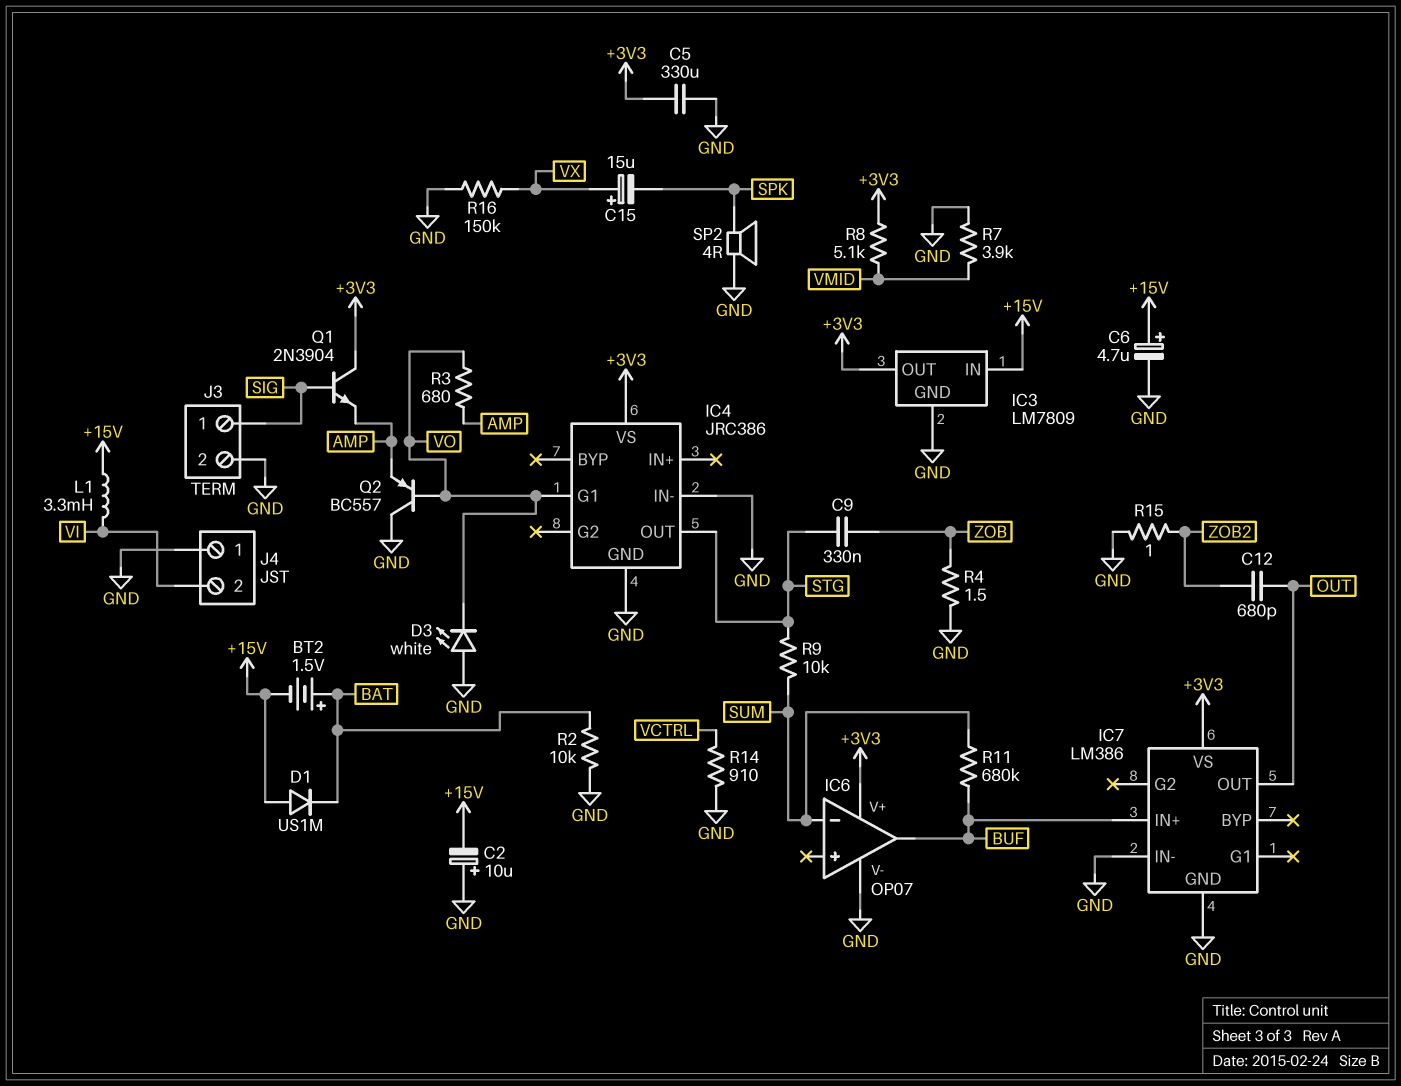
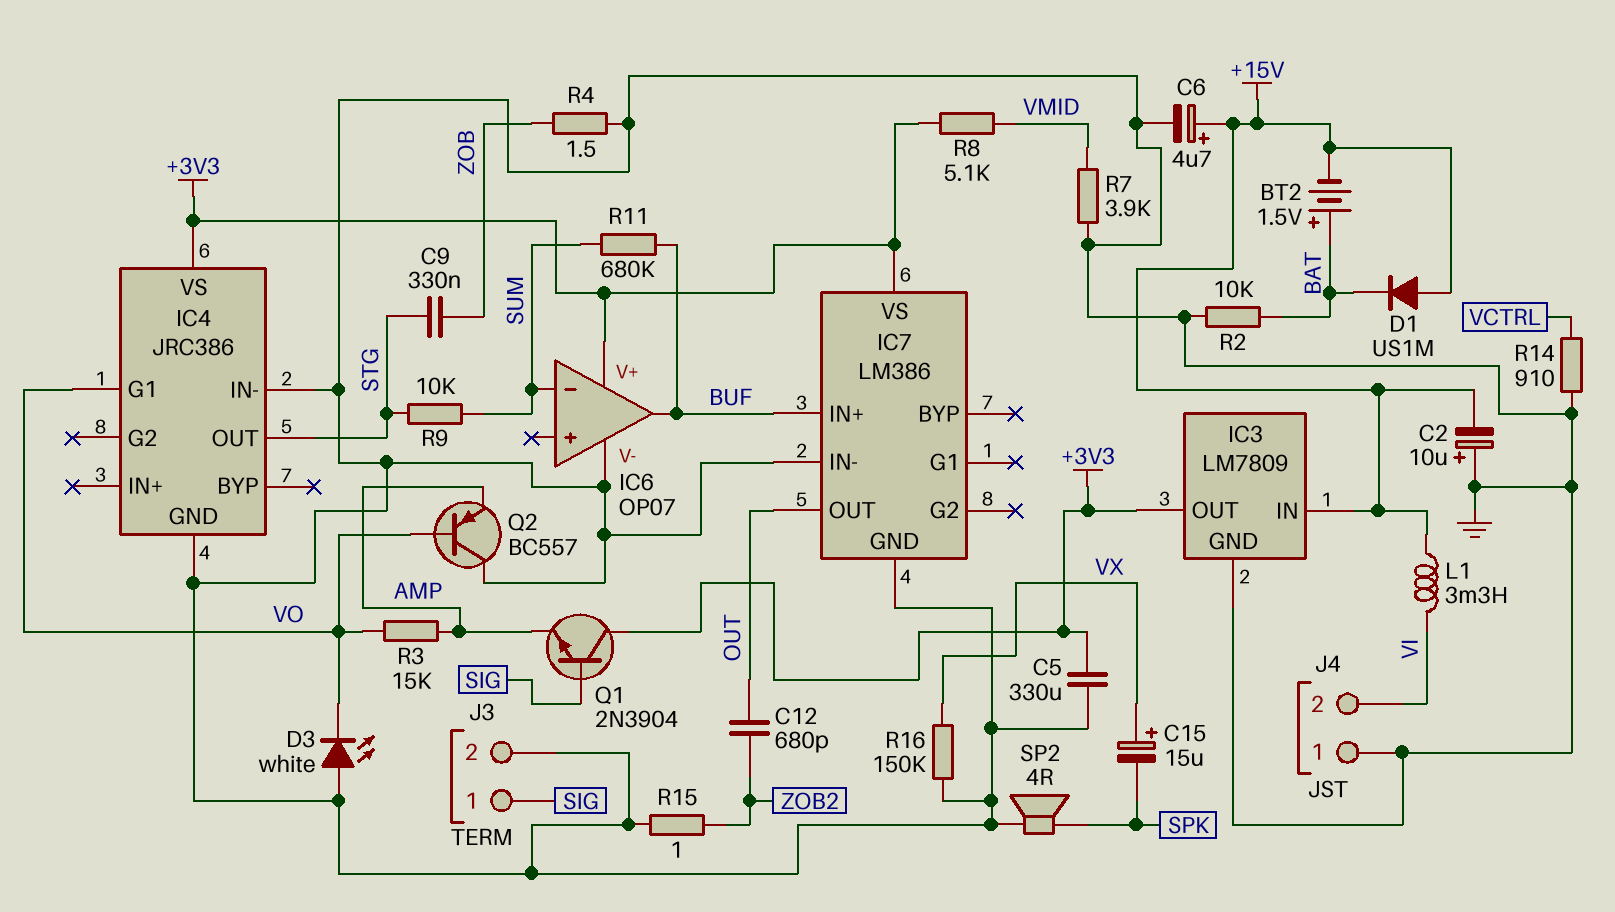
R3: 680 (AMP, VO) -> 15k (AMP, VO)

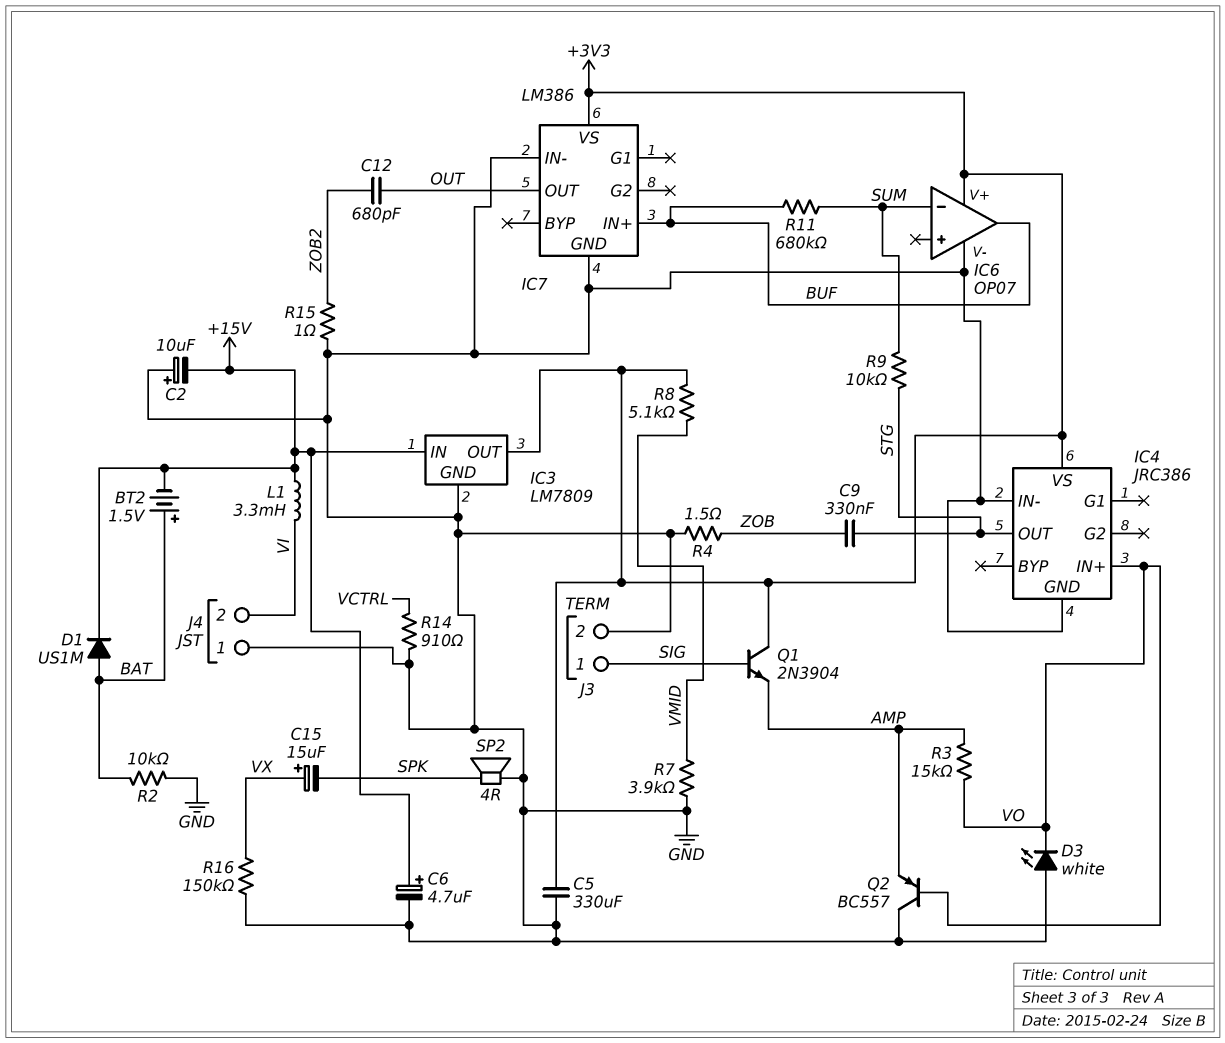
D1: diode US1M (A +15V, K BAT) -> diode US1M (A BAT, K +15V)
IC4 pin G1: VO -> none
IC4 pin IN+: none -> VO

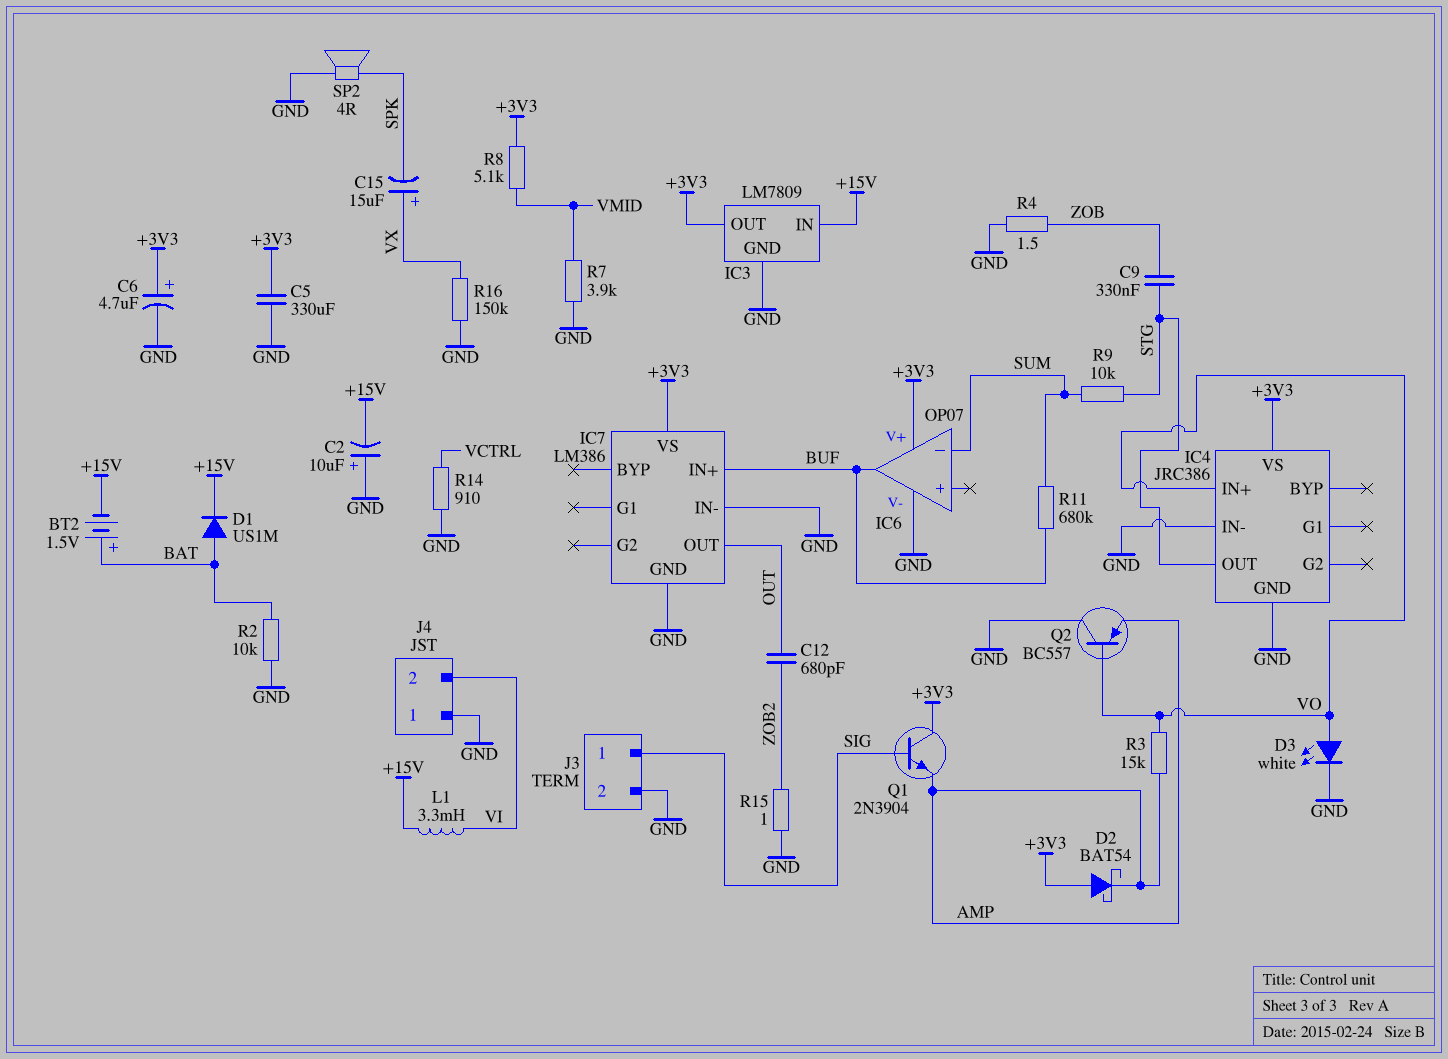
C6: 4.7uF (plus +15V, minus GND) -> 4.7uF (plus +3V3, minus GND)
D2: none -> schottky BAT54 (A +3V3, K AMP)
D3: LED white (A GND, K VO) -> LED white (A VO, K GND)

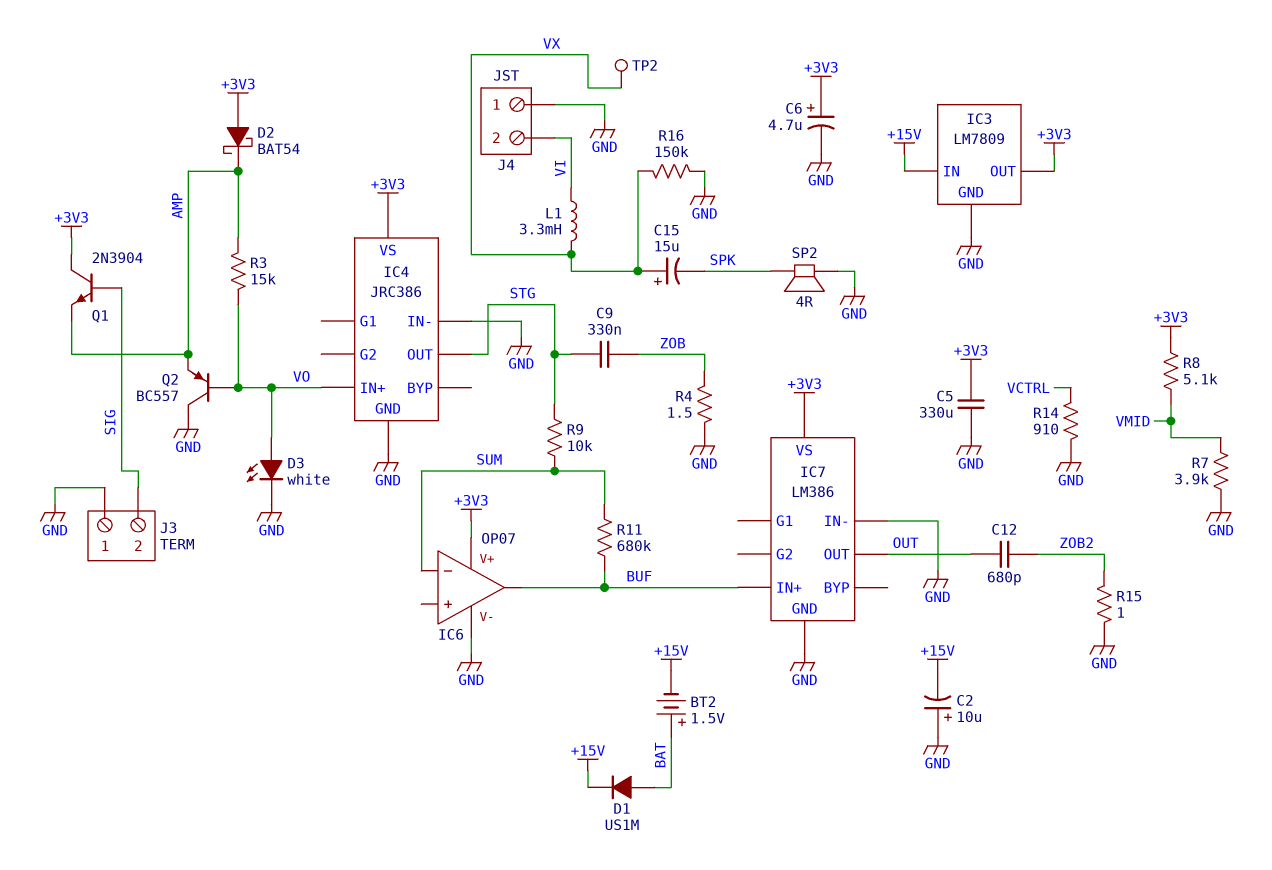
J3 pin 1: SIG -> GND
J3 pin 2: GND -> SIG
L1: 3.3mH (+15V, VI) -> 3.3mH (VI, VX)
R2: 10k (BAT, GND) -> none
TP2: none -> test point (VX)

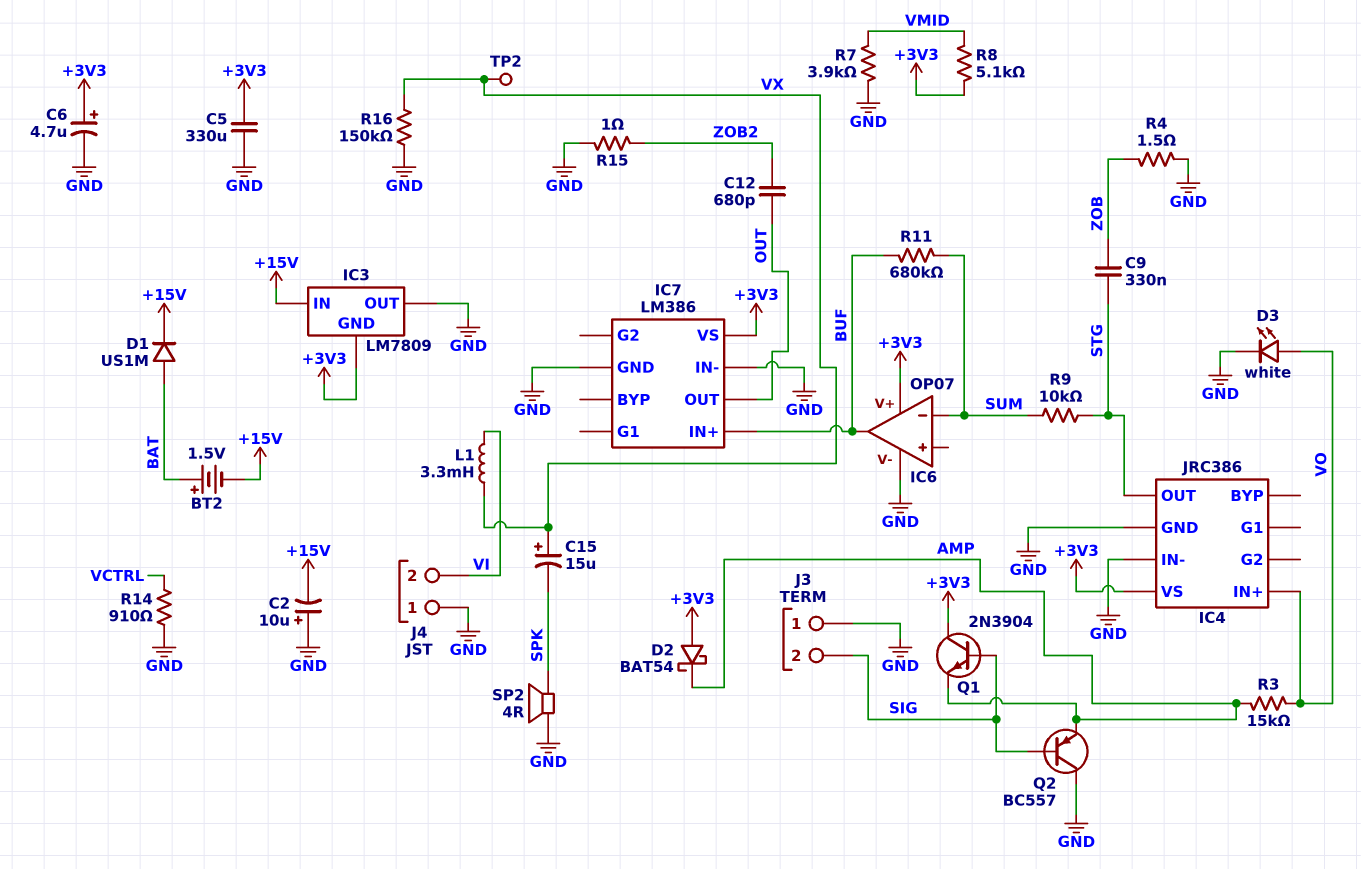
IC3 pin GND: GND -> +3V3
IC3 pin OUT: +3V3 -> GND
Q2: PNP BC557 (B VO, C GND, E AMP) -> PNP BC557 (B SIG, C GND, E AMP)

